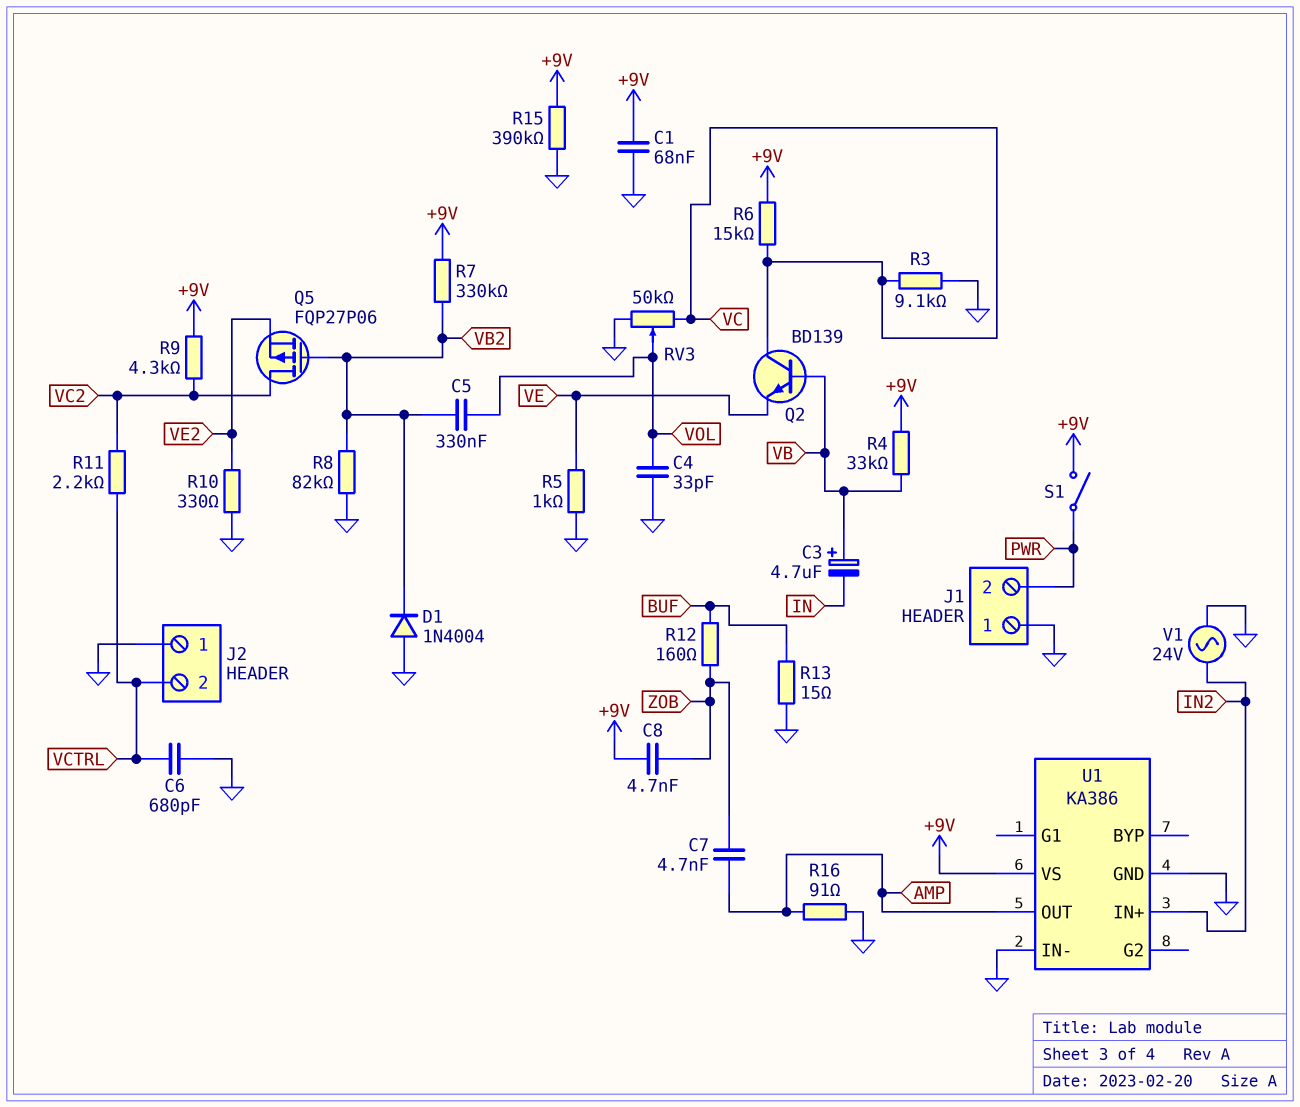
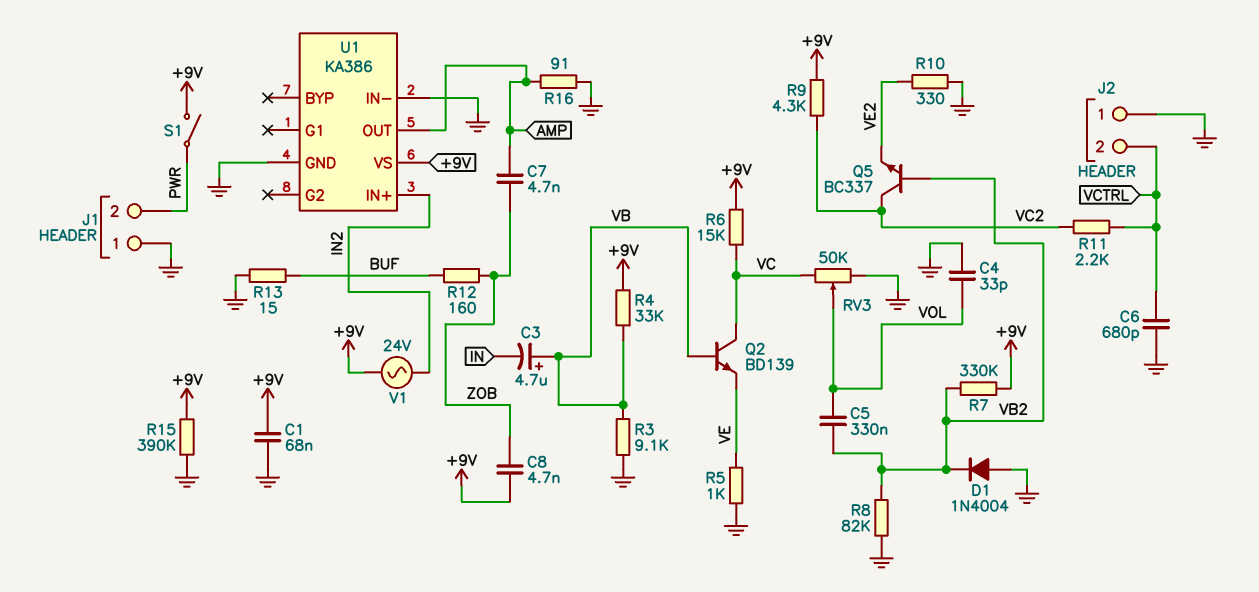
Q5: PMOS FQP27P06 (G VB2, D VC2, S VE2) -> NPN BC337 (B VB2, C VC2, E VE2)
R3: 9.1k (GND, VC) -> 9.1k (GND, VB)
V1: AC 24V (GND, IN2) -> AC 24V (+9V, IN2)

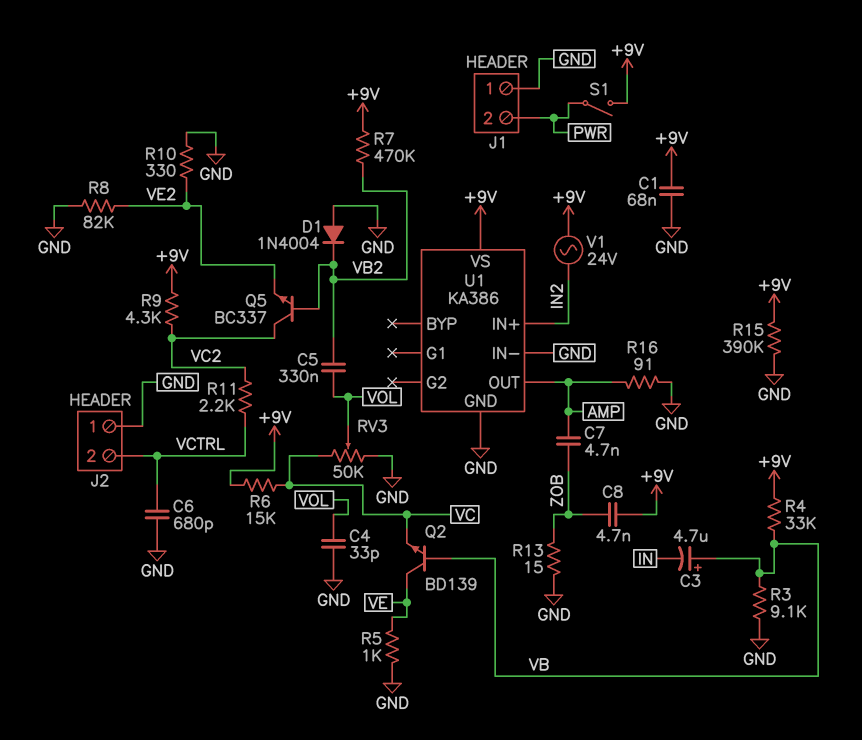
Q2: NPN BD139 (B VB, C VC, E VE) -> NPN BD139 (B VB, C VE, E VC)
R7: 330k (+9V, VB2) -> 470k (+9V, VB2)
R8: 82k (GND, VB2) -> 82k (GND, VE2)
R12: 160 (BUF, ZOB) -> none
R13: 15 (BUF, GND) -> 15 (GND, ZOB)

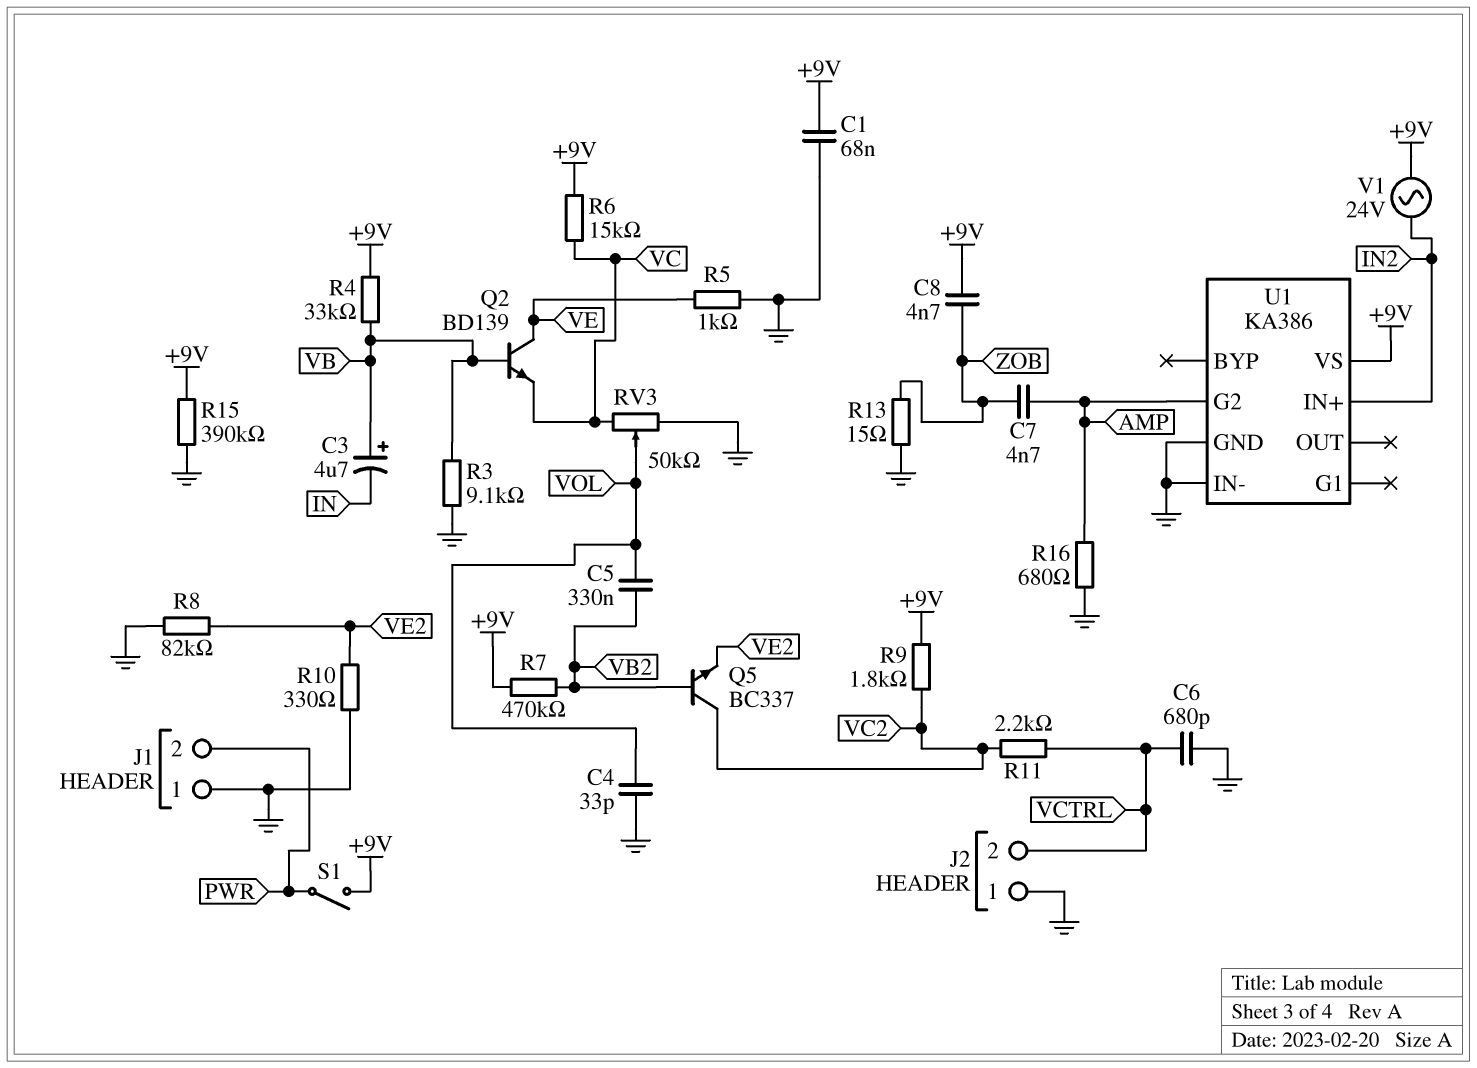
D1: diode 1N4004 (A GND, K VB2) -> none
R9: 4.3k (+9V, VC2) -> 1.8k (+9V, VC2)
R16: 91 (AMP, GND) -> 680 (AMP, GND)
U1 pin G2: none -> AMP
U1 pin OUT: AMP -> none

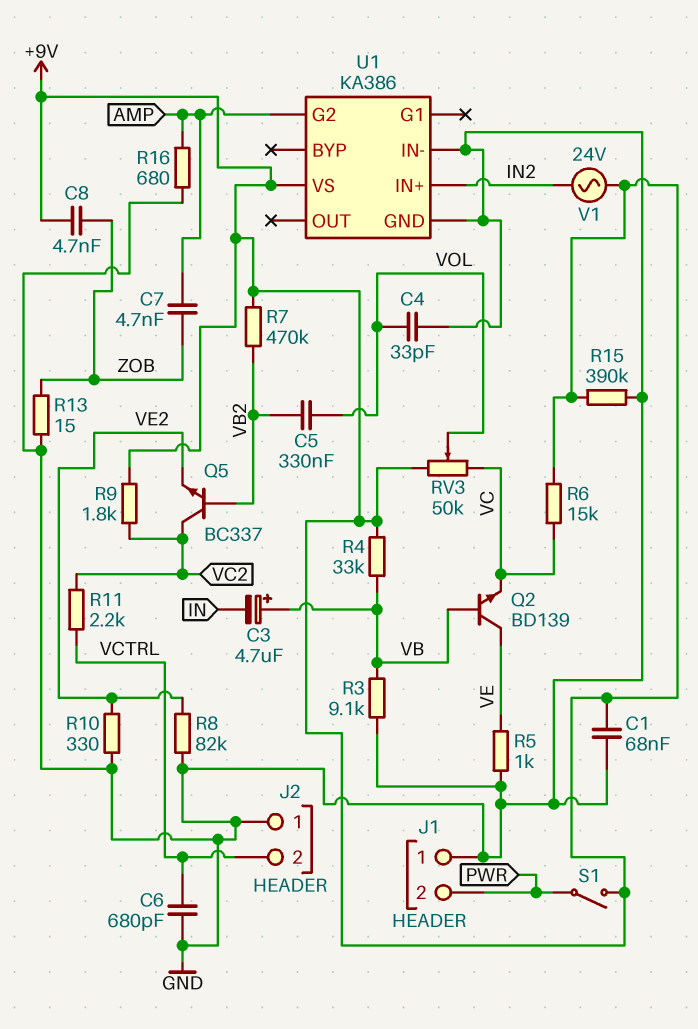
RV3: 50k (GND, VC, wiper VOL) -> 50k (+9V, VC, wiper VOL)

